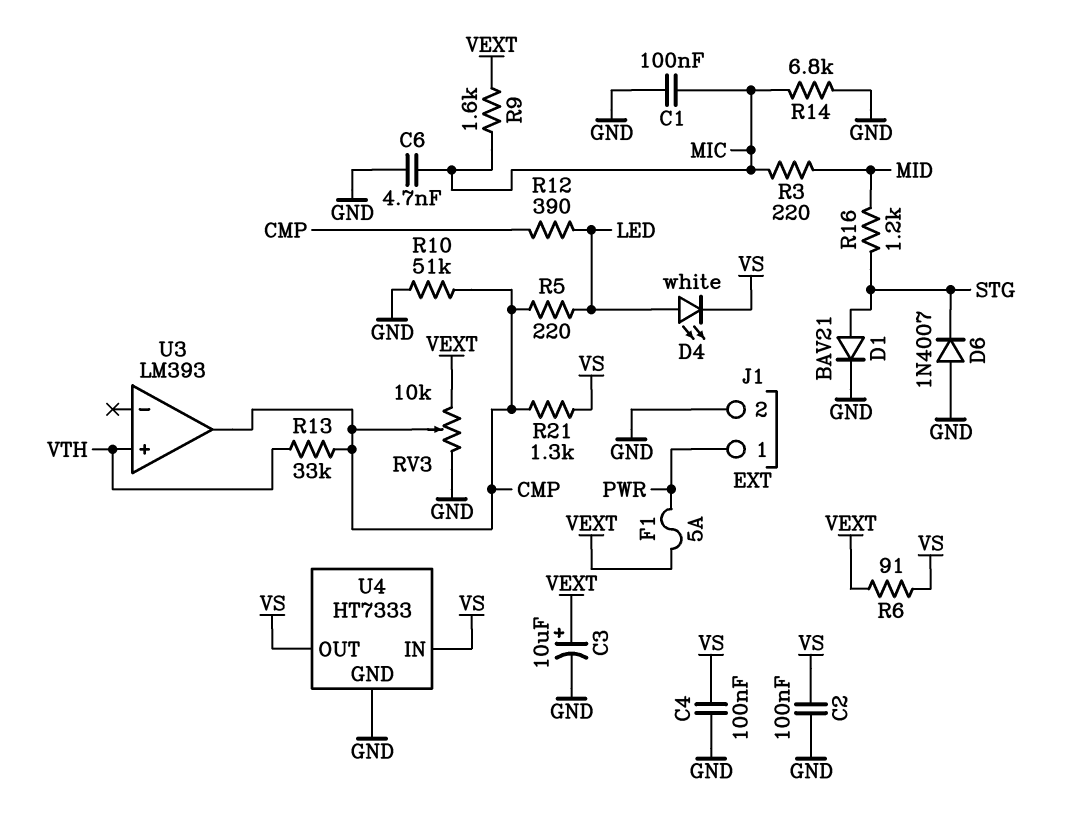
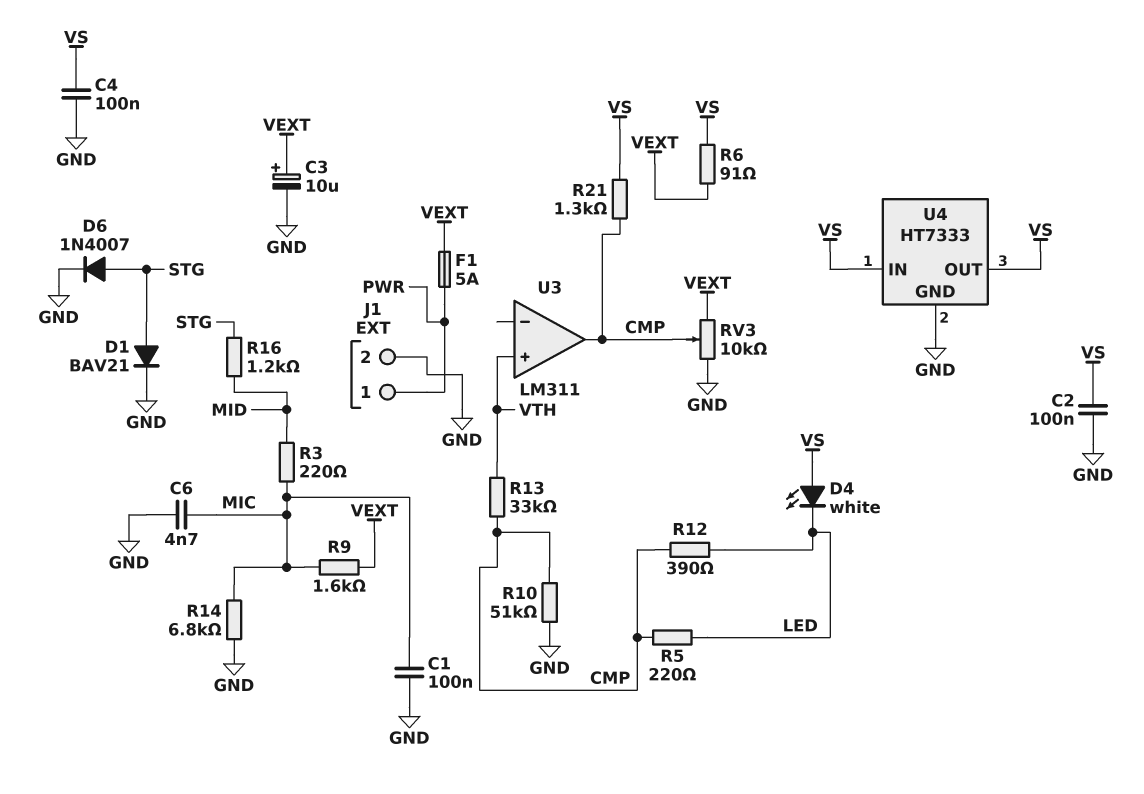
D4: LED white (A LED, K VS) -> LED white (A VS, K LED)
D6: diode 1N4007 (A GND, K STG) -> diode 1N4007 (A STG, K GND)
U3: LM393 -> LM311

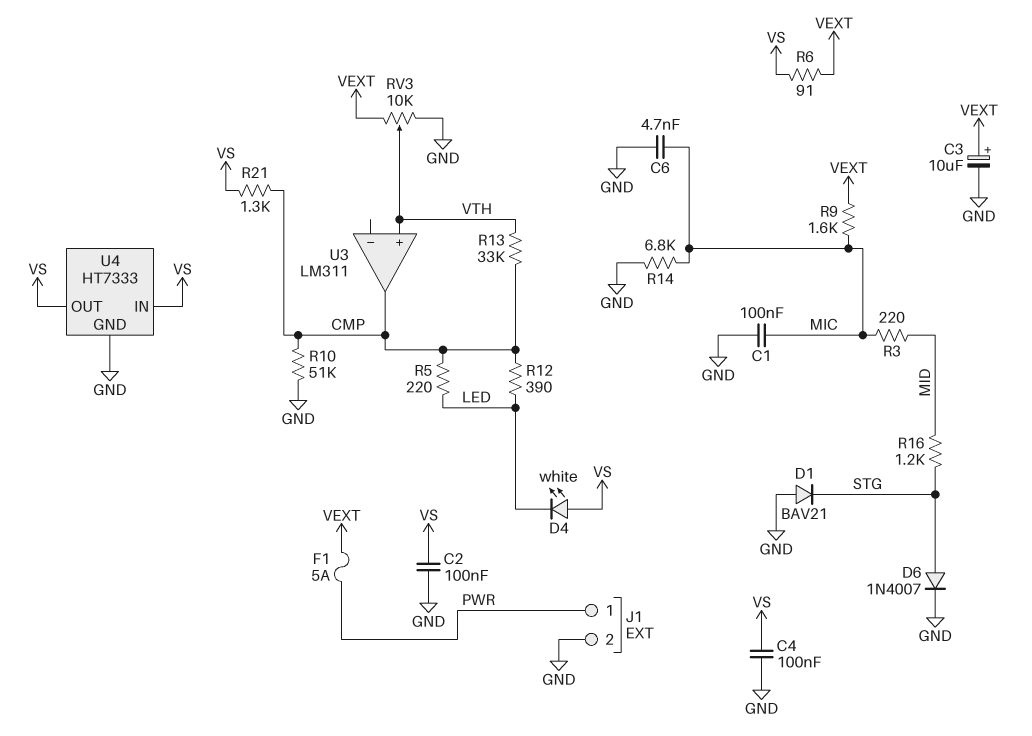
D1: diode BAV21 (A STG, K GND) -> diode BAV21 (A GND, K STG)
RV3: 10k (GND, VEXT, wiper CMP) -> 10k (GND, VEXT, wiper VTH)

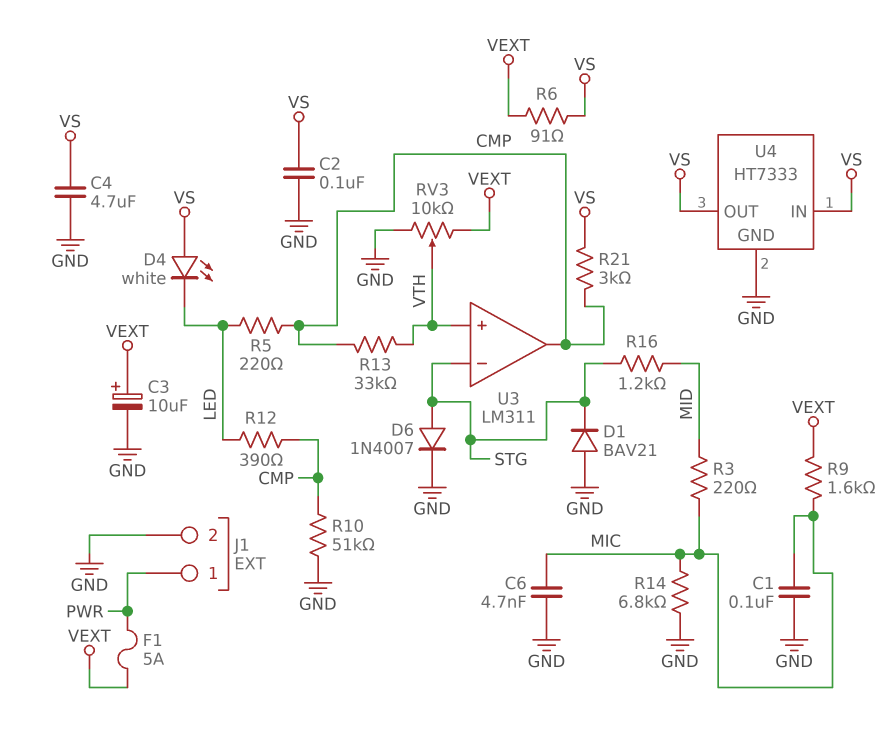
C4: 100nF (GND, VS) -> 4.7uF (GND, VS)
R21: 1.3k (CMP, VS) -> 3k (CMP, VS)
U3 pin in-: none -> STG

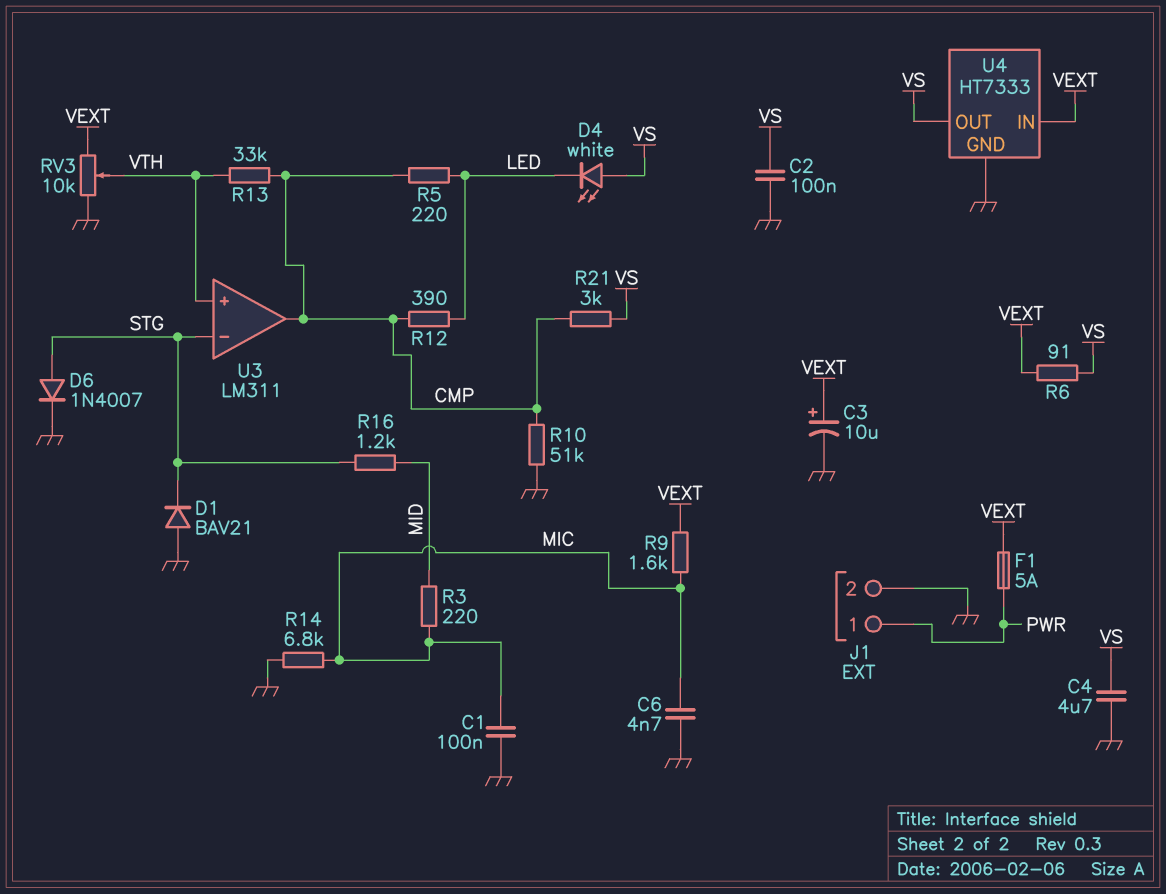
U4 pin IN: VS -> VEXT

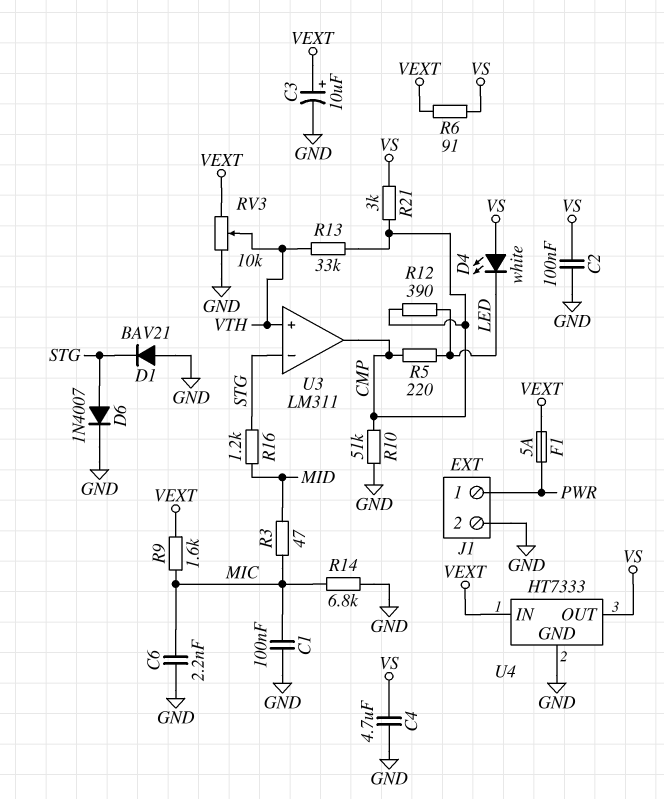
C6: 4.7nF (GND, MIC) -> 2.2nF (GND, MIC)
R3: 220 (MIC, MID) -> 47 (MIC, MID)

